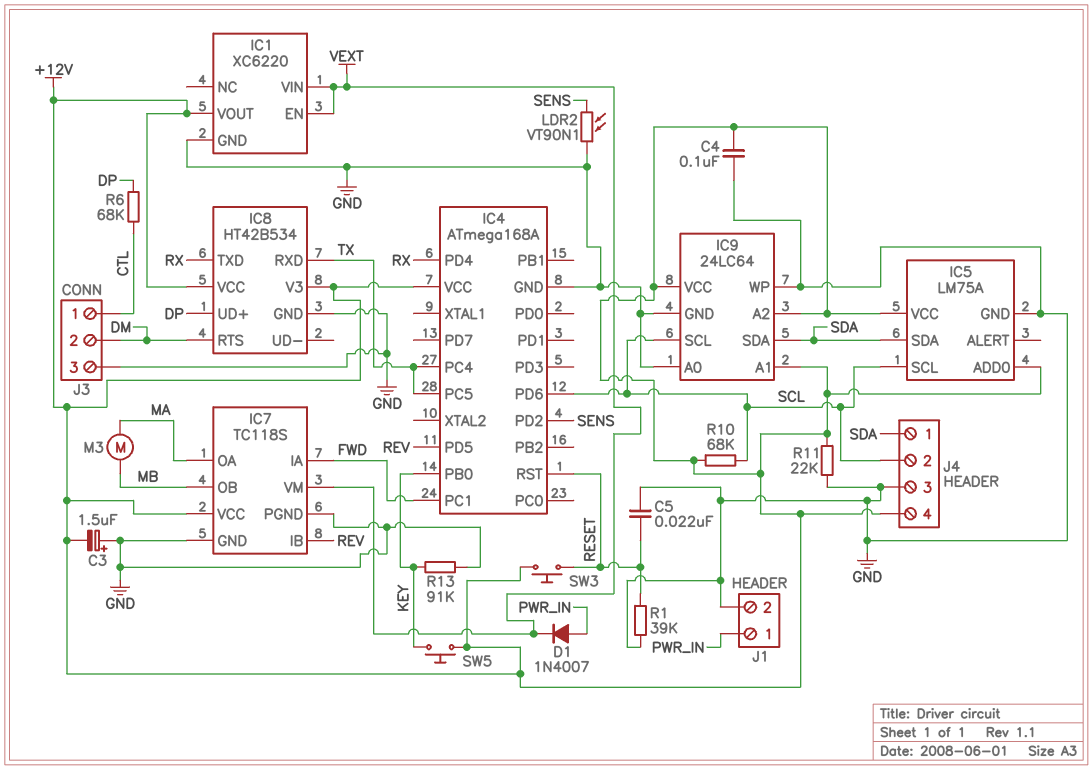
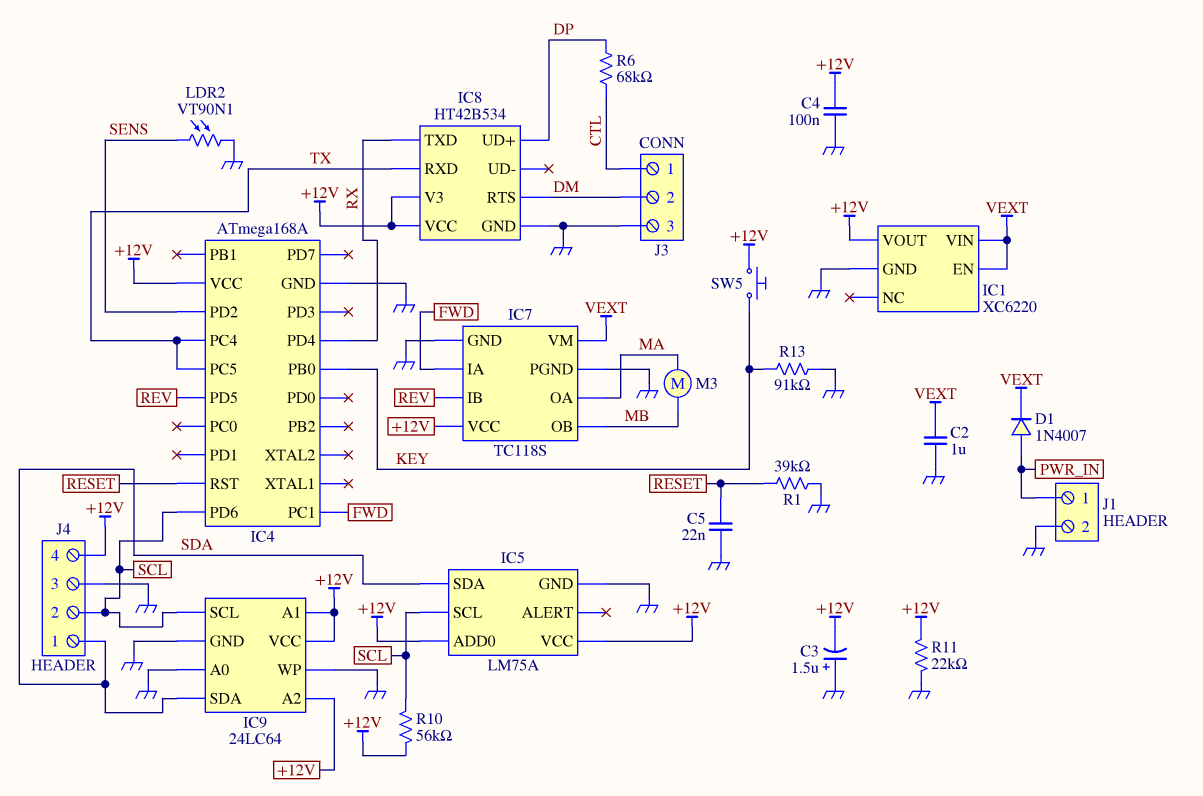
C2: none -> 1uF (GND, VEXT)
R10: 68k (+12V, SCL) -> 56k (+12V, SCL)
SW3: button (+12V, RESET) -> none

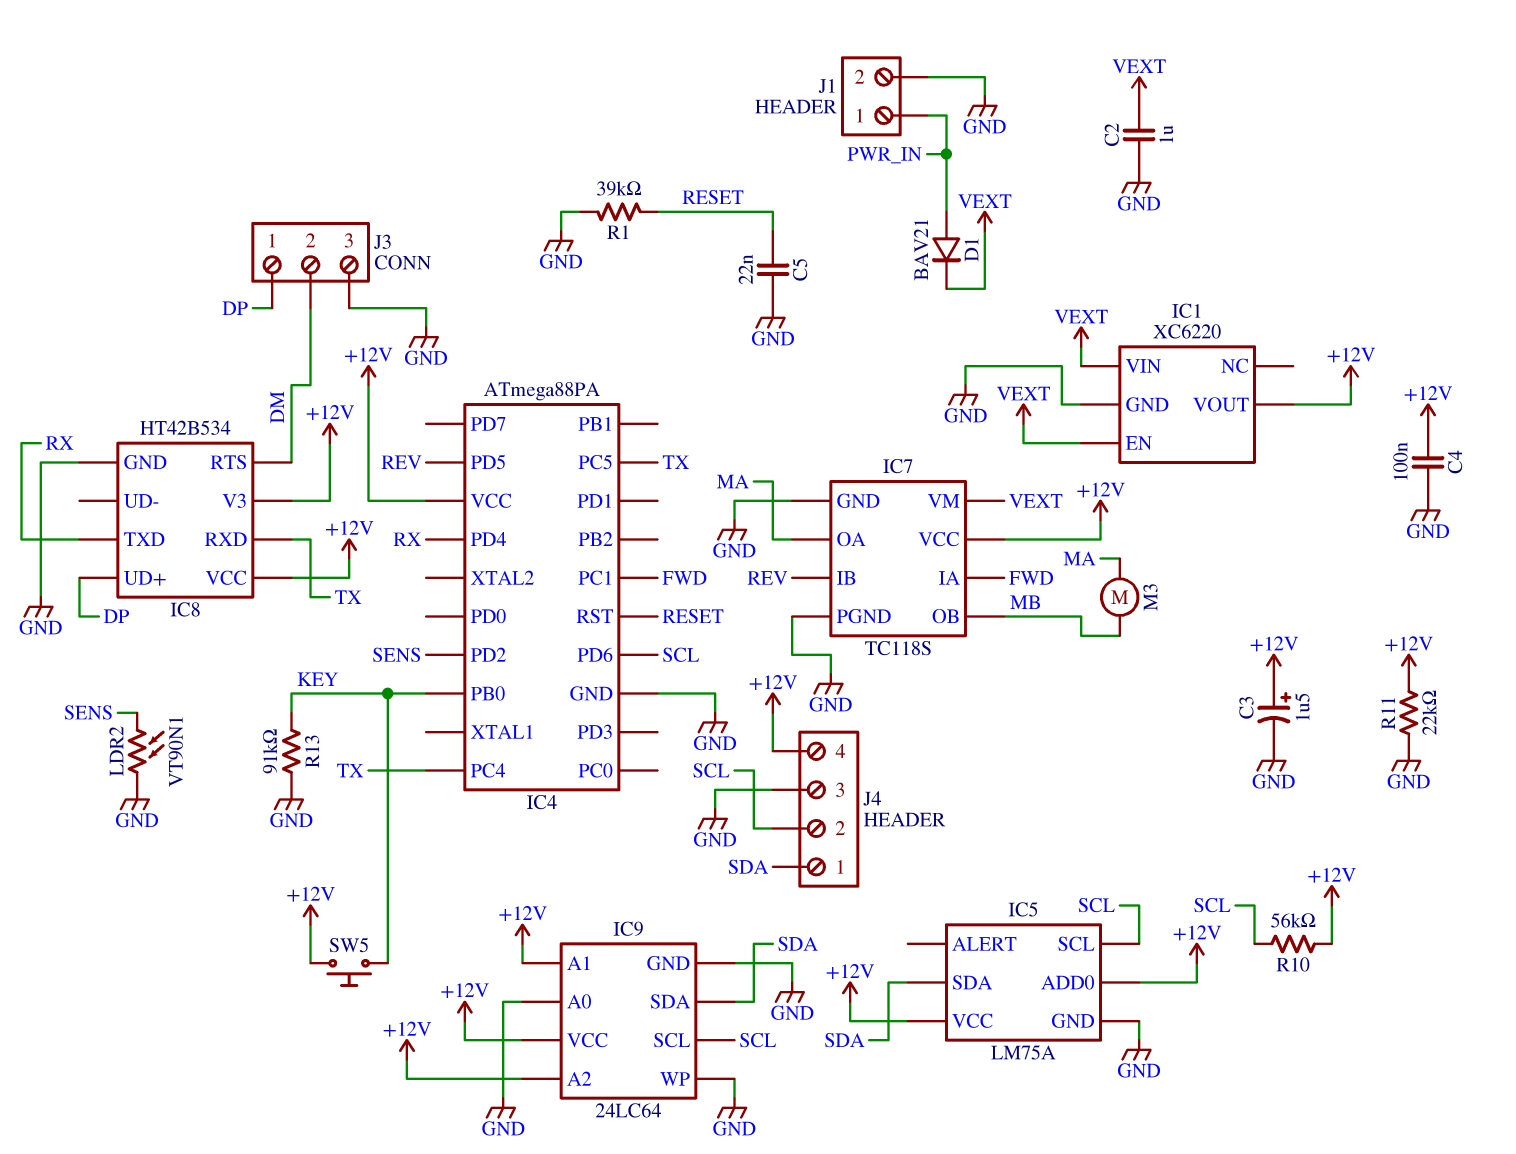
C3: 1.5uF (plus GND, minus +12V) -> 1.5uF (plus +12V, minus GND)
D1: diode 1N4007 (A PWR_IN, K VEXT) -> diode BAV21 (A PWR_IN, K VEXT)
IC4: ATmega168A -> ATmega88PA
J3 pin 1: CTL -> DP
R6: 68k (CTL, DP) -> none

